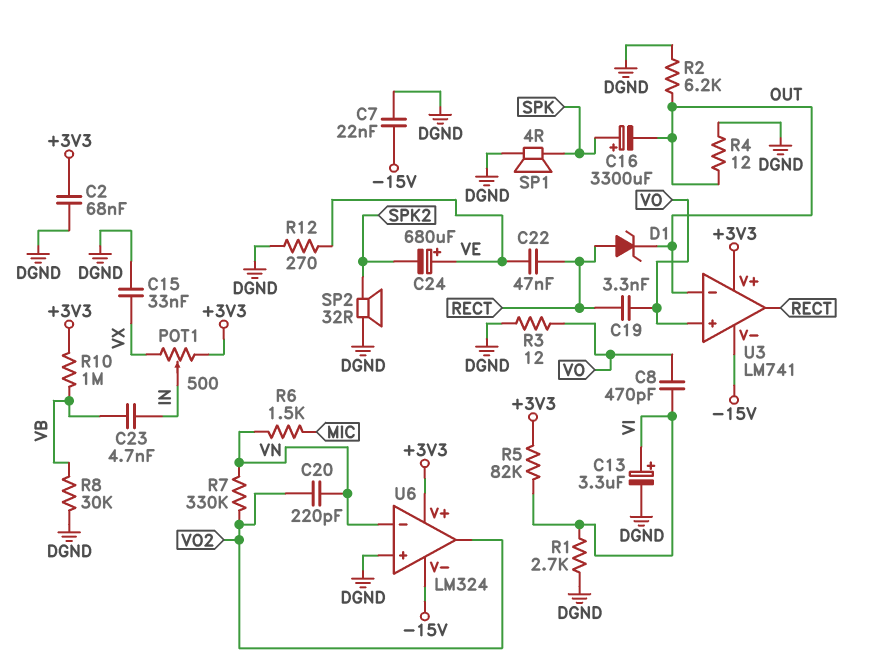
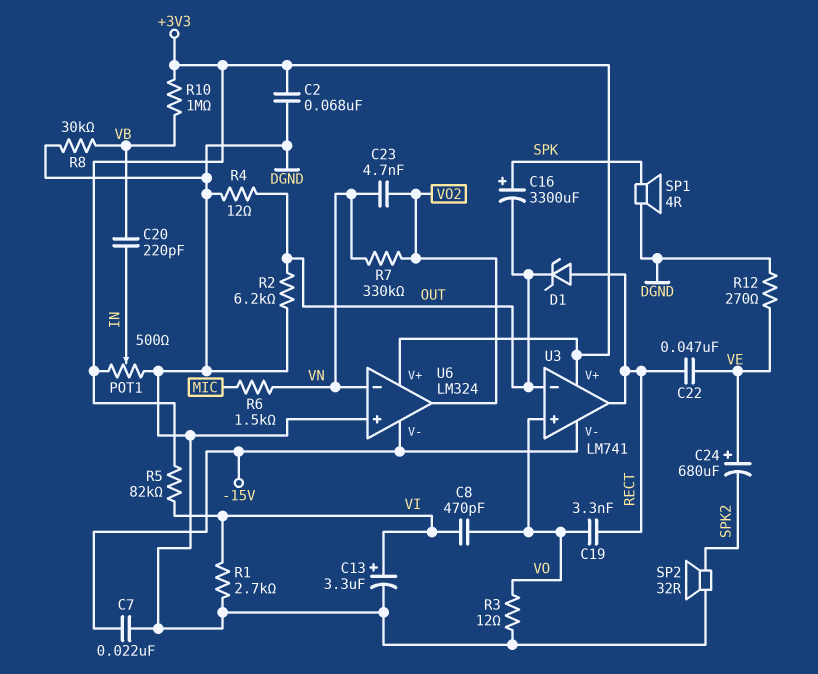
C15: 33nF (DGND, VX) -> none
C20: 220pF (VN, VO2) -> 220pF (IN, VB)
C23: 4.7nF (IN, VB) -> 4.7nF (VN, VO2)
POT1: 500 (+3V3, VX, wiper IN) -> 500 (+3V3, DGND, wiper IN)

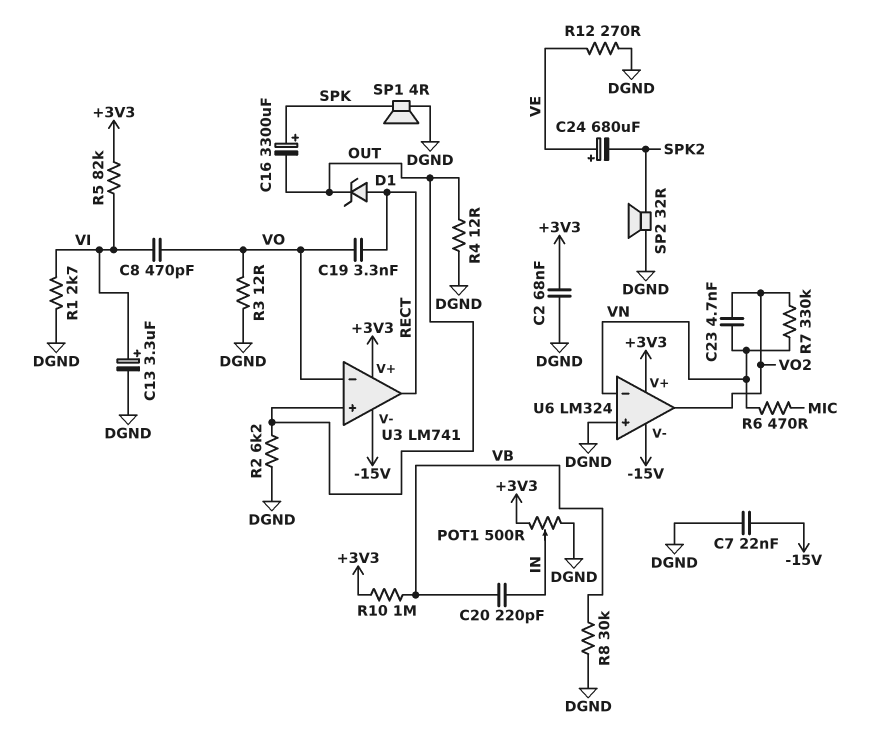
C22: 47nF (RECT, VE) -> none
R6: 1.5k (MIC, VN) -> 470 (MIC, VN)
U3 pin in+: VO -> OUT
U3 pin in-: OUT -> VO

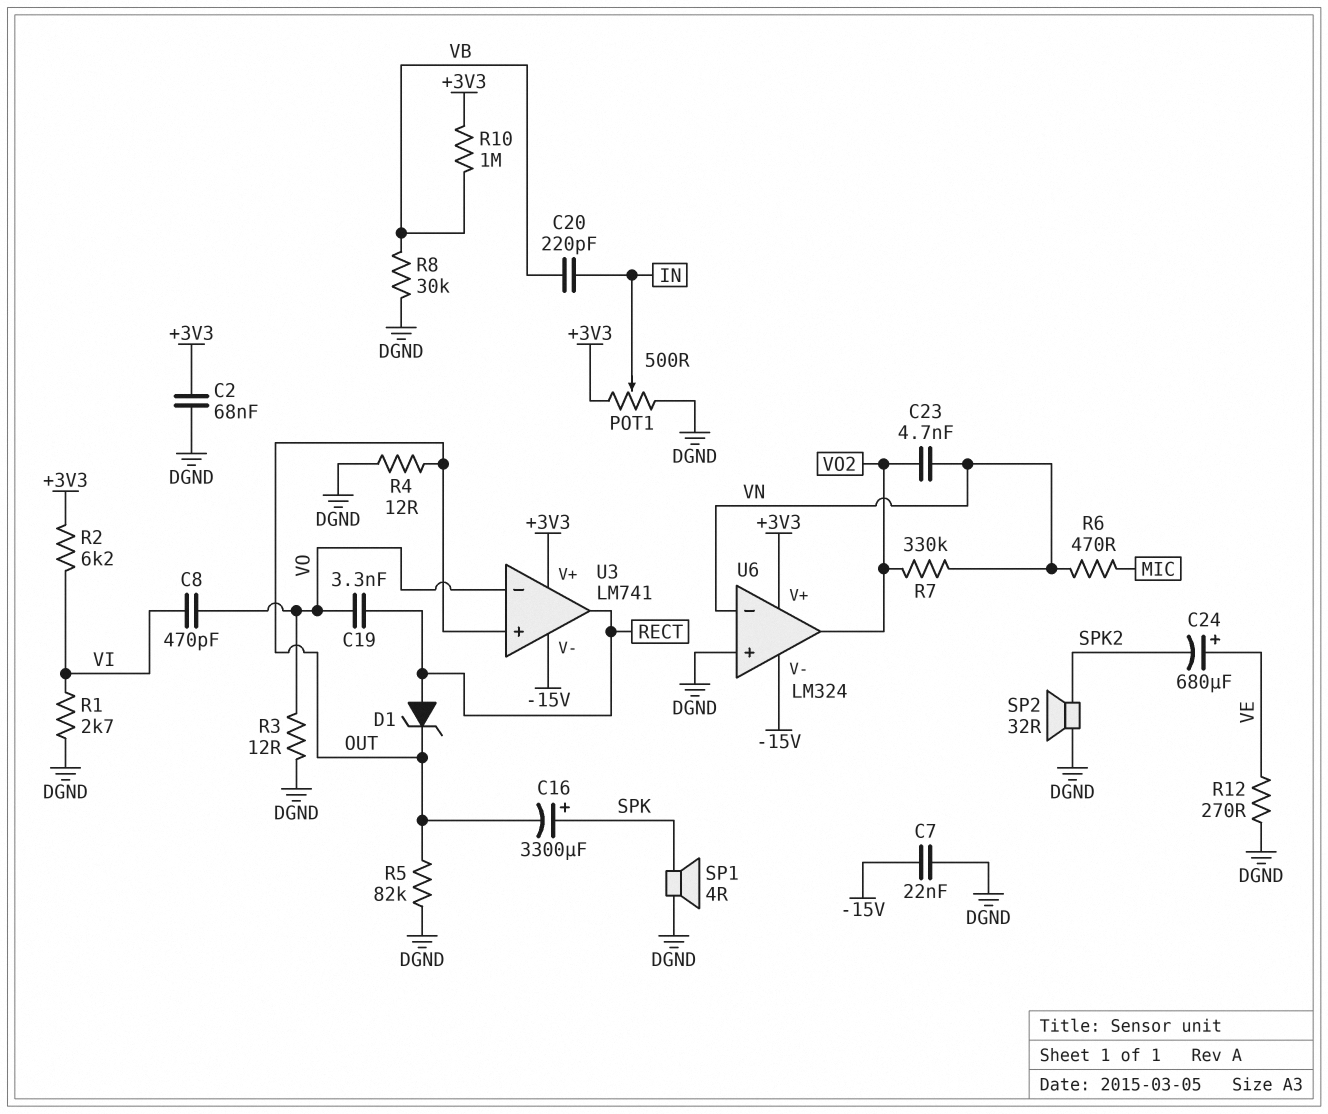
C13: 3.3uF (plus VI, minus DGND) -> none
R2: 6.2k (DGND, OUT) -> 6.2k (+3V3, VI)
R5: 82k (+3V3, VI) -> 82k (DGND, OUT)

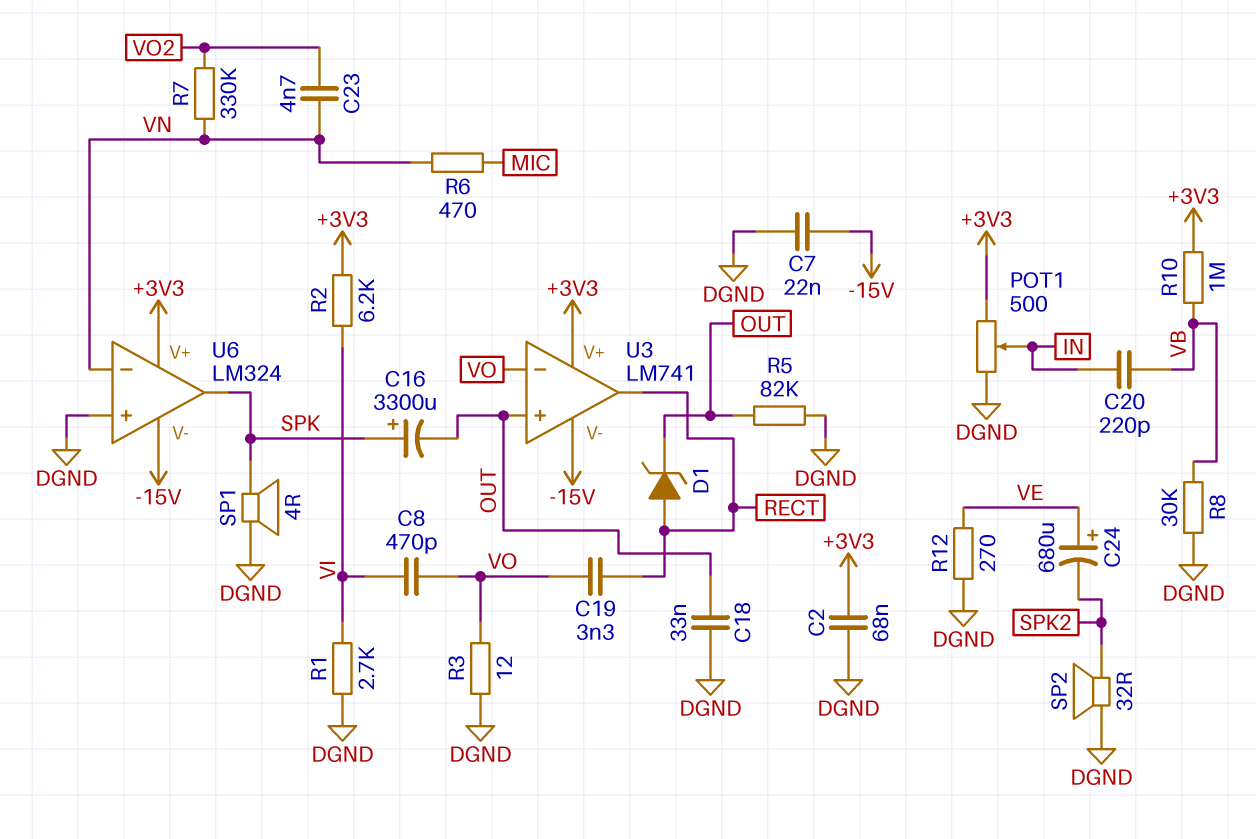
C18: none -> 33nF (DGND, OUT)
R4: 12 (DGND, OUT) -> none
U6 pin out: VO2 -> SPK

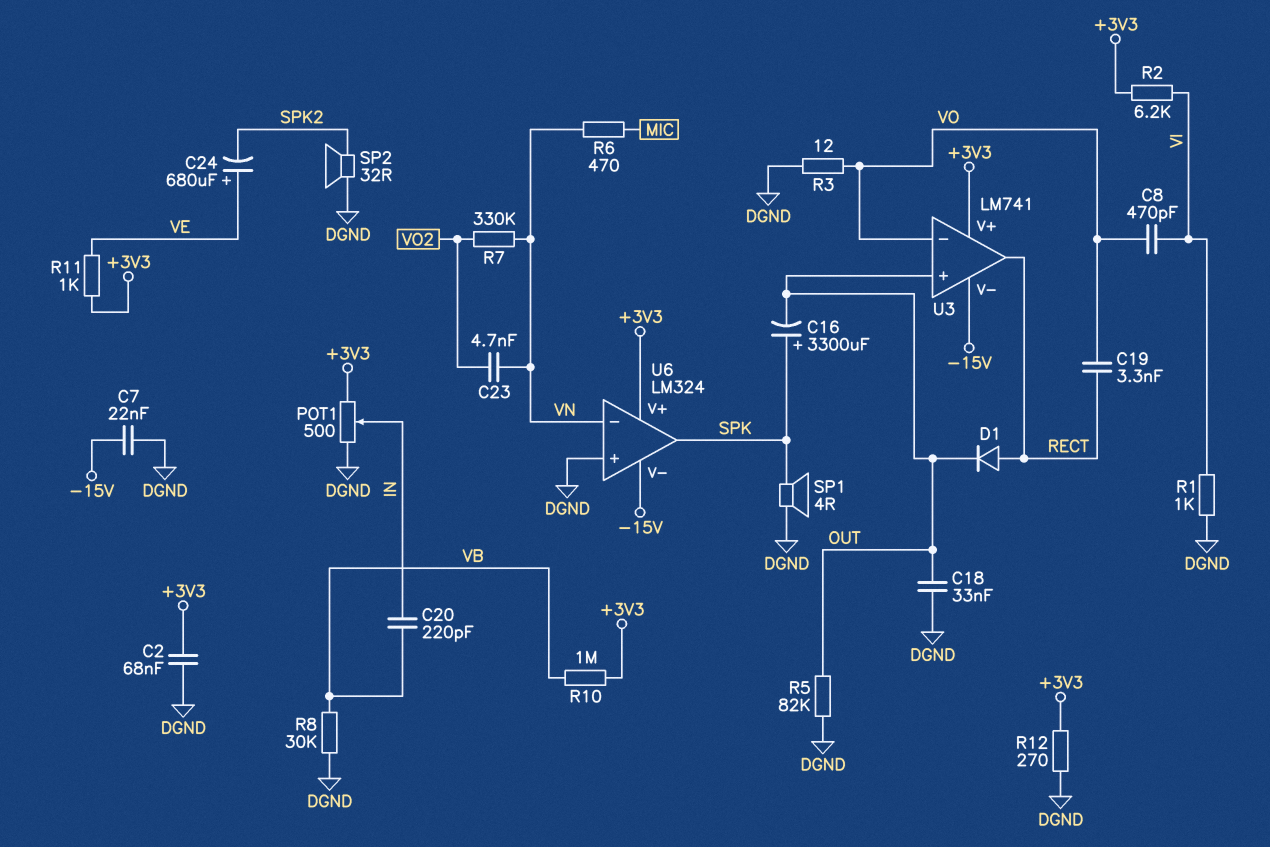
D1: zener (A RECT, K OUT) -> diode (A RECT, K OUT)
R1: 2.7k (DGND, VI) -> 1k (DGND, VI)
R11: none -> 1k (+3V3, VE)
R12: 270 (DGND, VE) -> 270 (+3V3, DGND)

